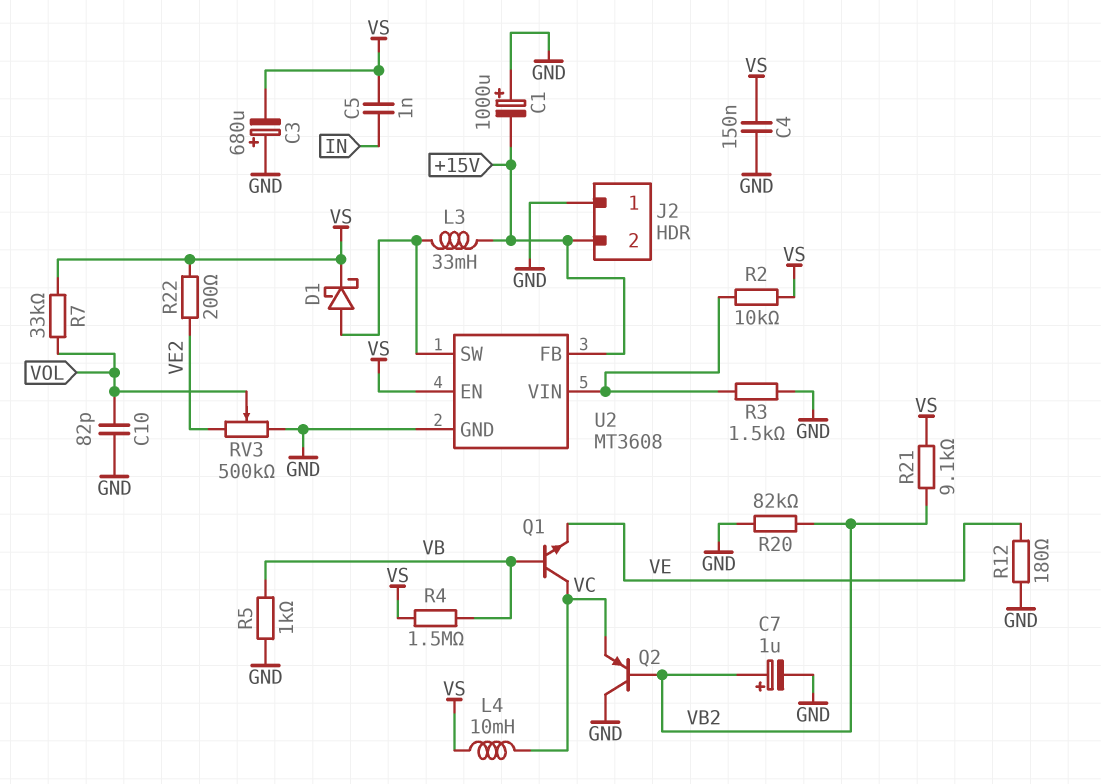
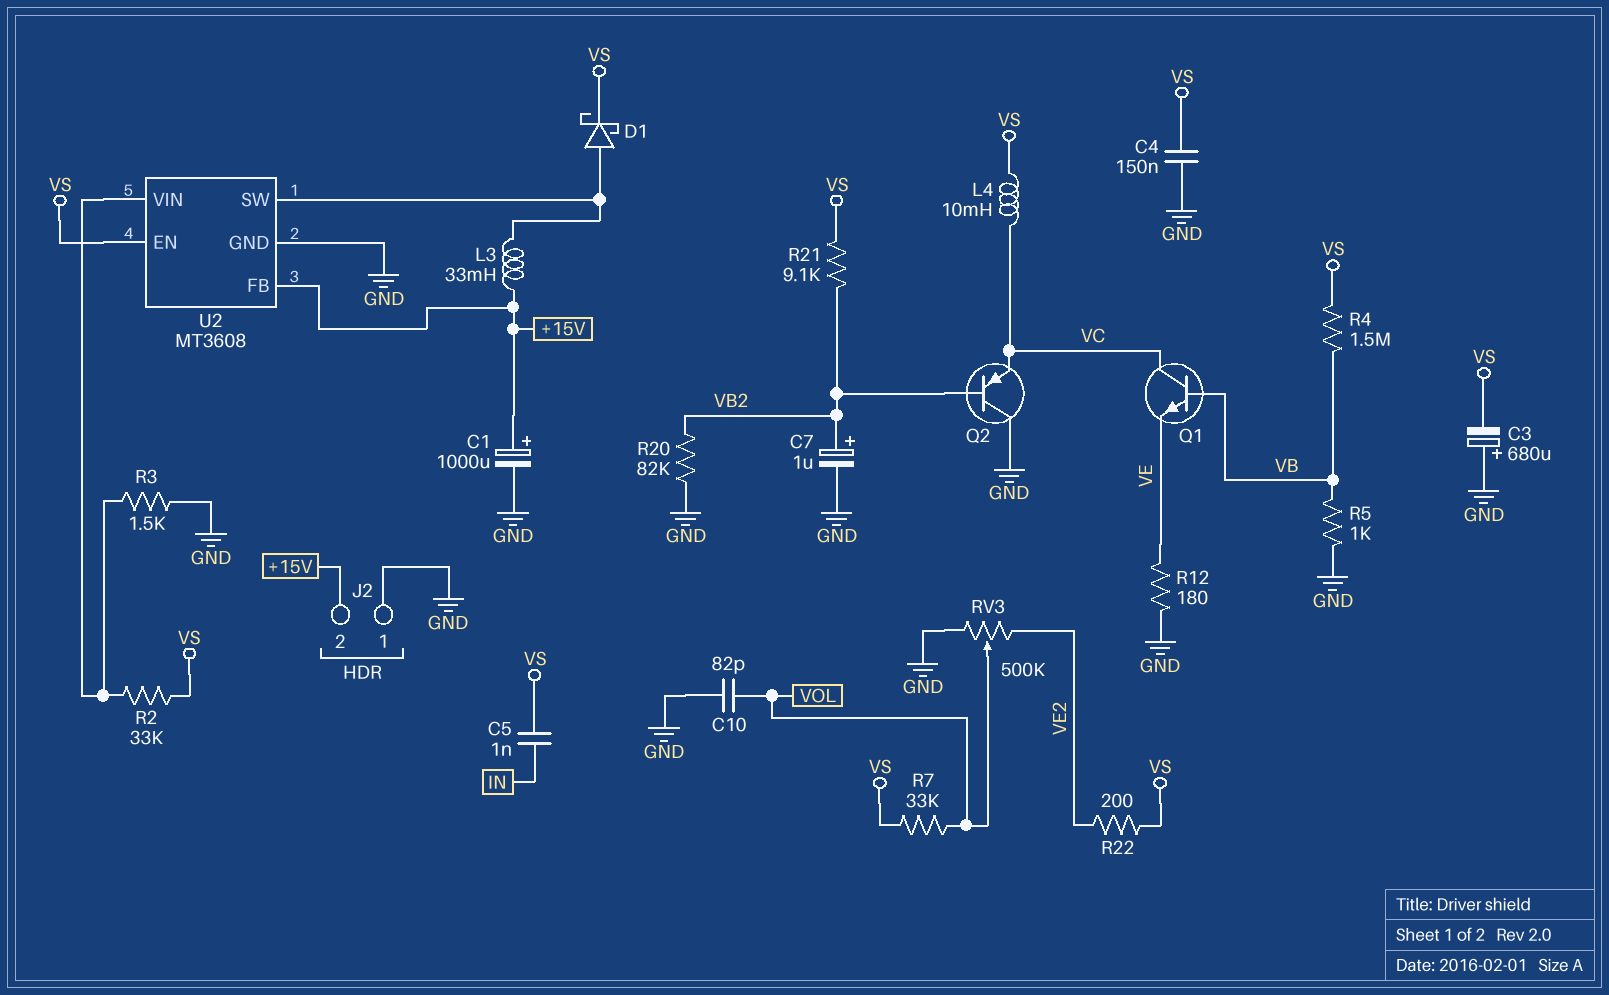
C1: 1000uF (plus GND, minus +15V) -> 1000uF (plus +15V, minus GND)
R2: 10k (U2/VIN, VS) -> 33k (U2/VIN, VS)

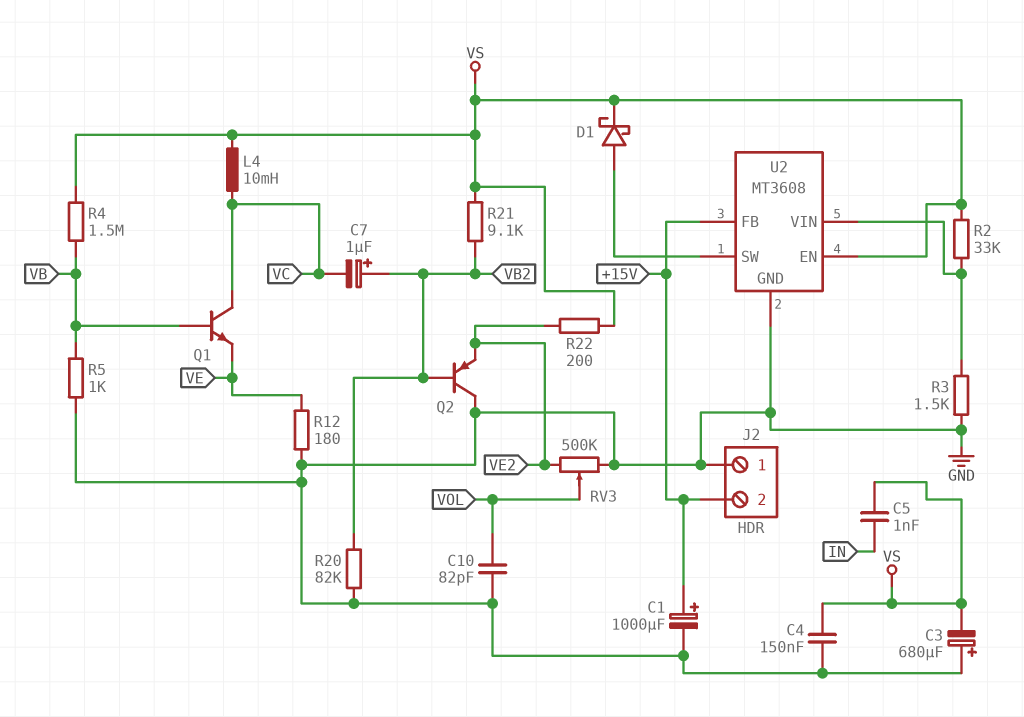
C7: 1uF (plus VB2, minus GND) -> 1uF (plus VB2, minus VC)
L3: 33mH (+15V, U2/SW) -> none
Q2: PNP (B VB2, C GND, E VC) -> PNP (B VB2, C GND, E VE2)
R7: 33k (VOL, VS) -> none

